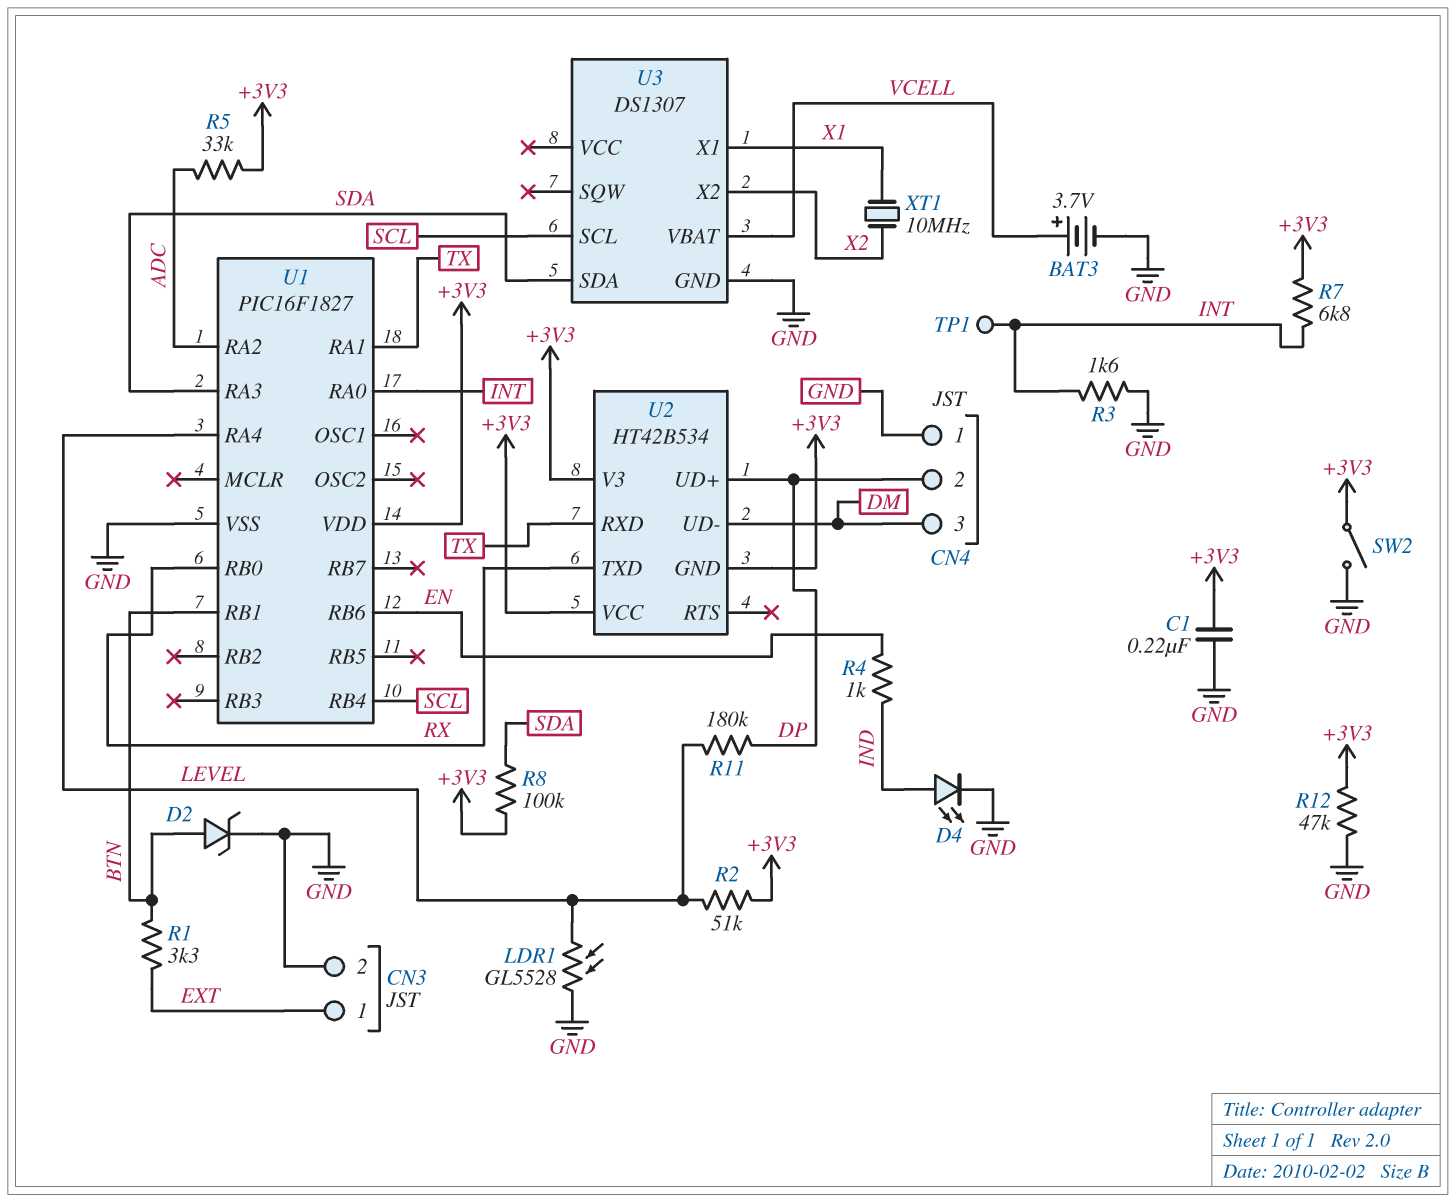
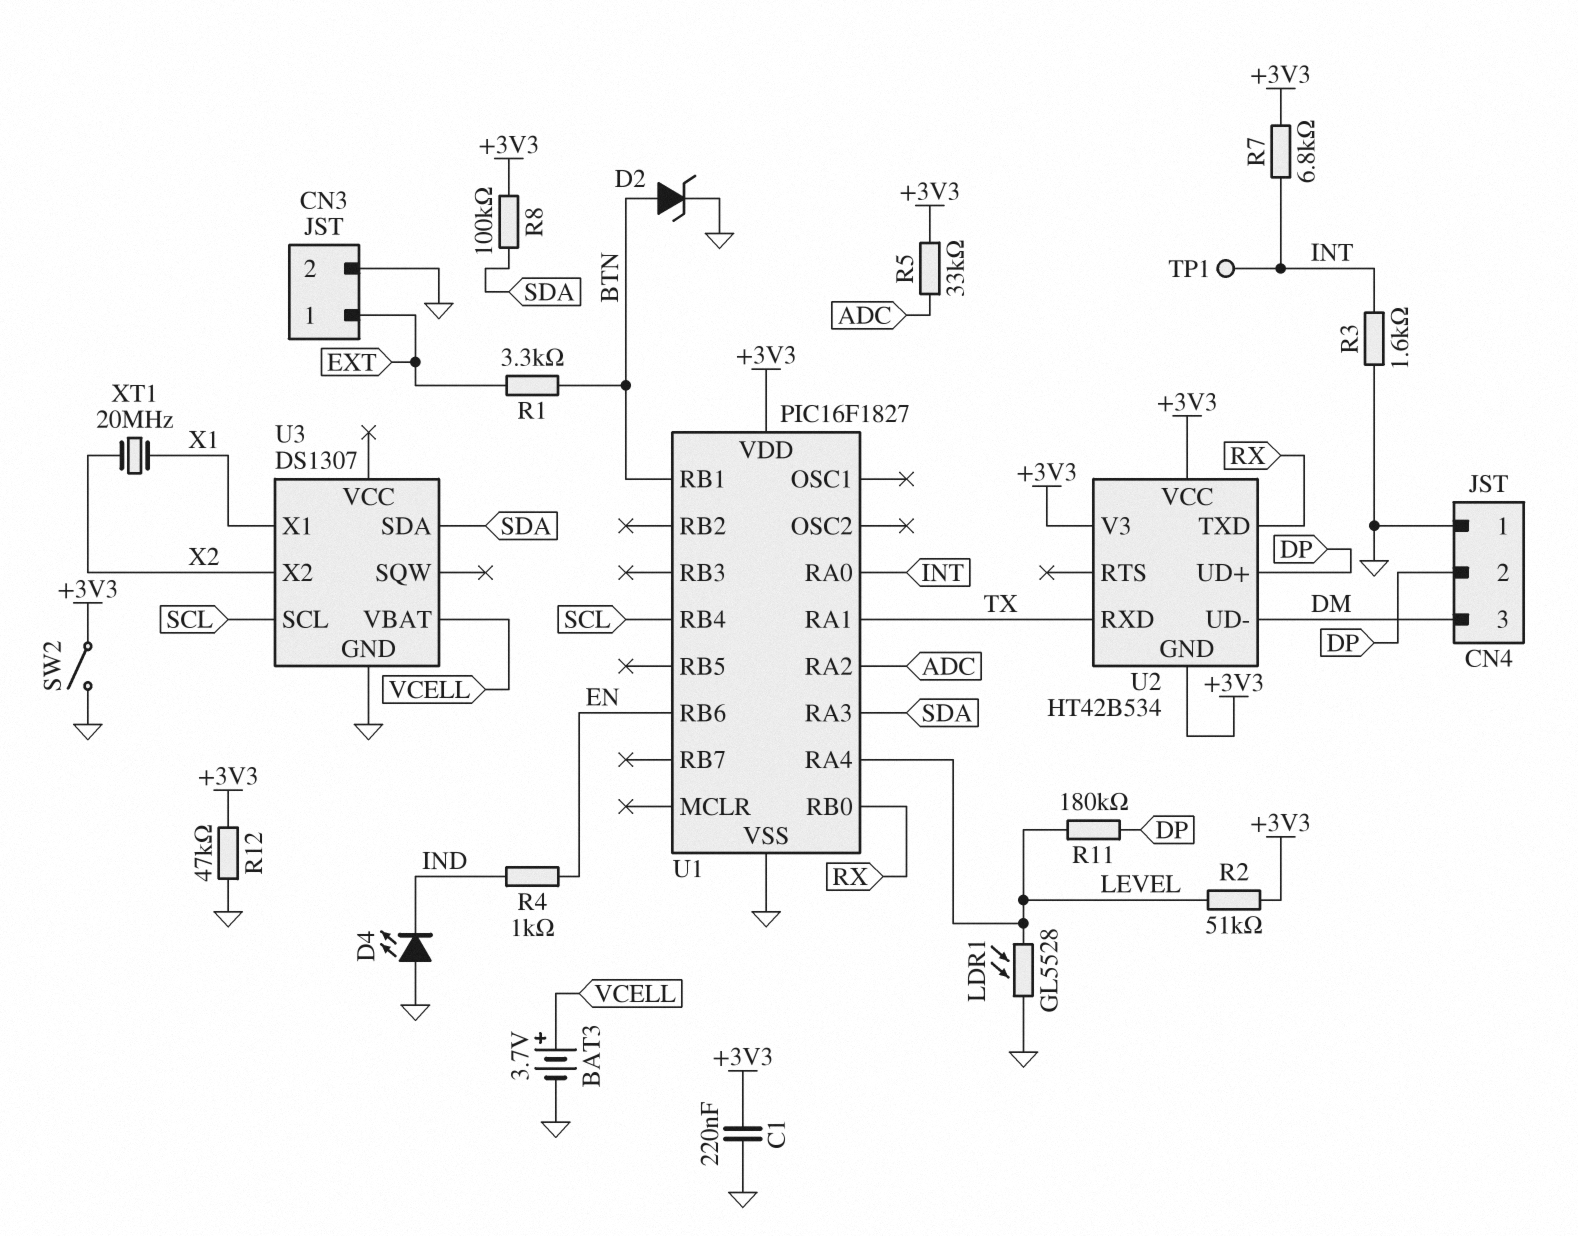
D4: LED (A IND, K GND) -> LED (A GND, K IND)
XT1: 10MHz (X1, X2) -> 20MHz (X1, X2)

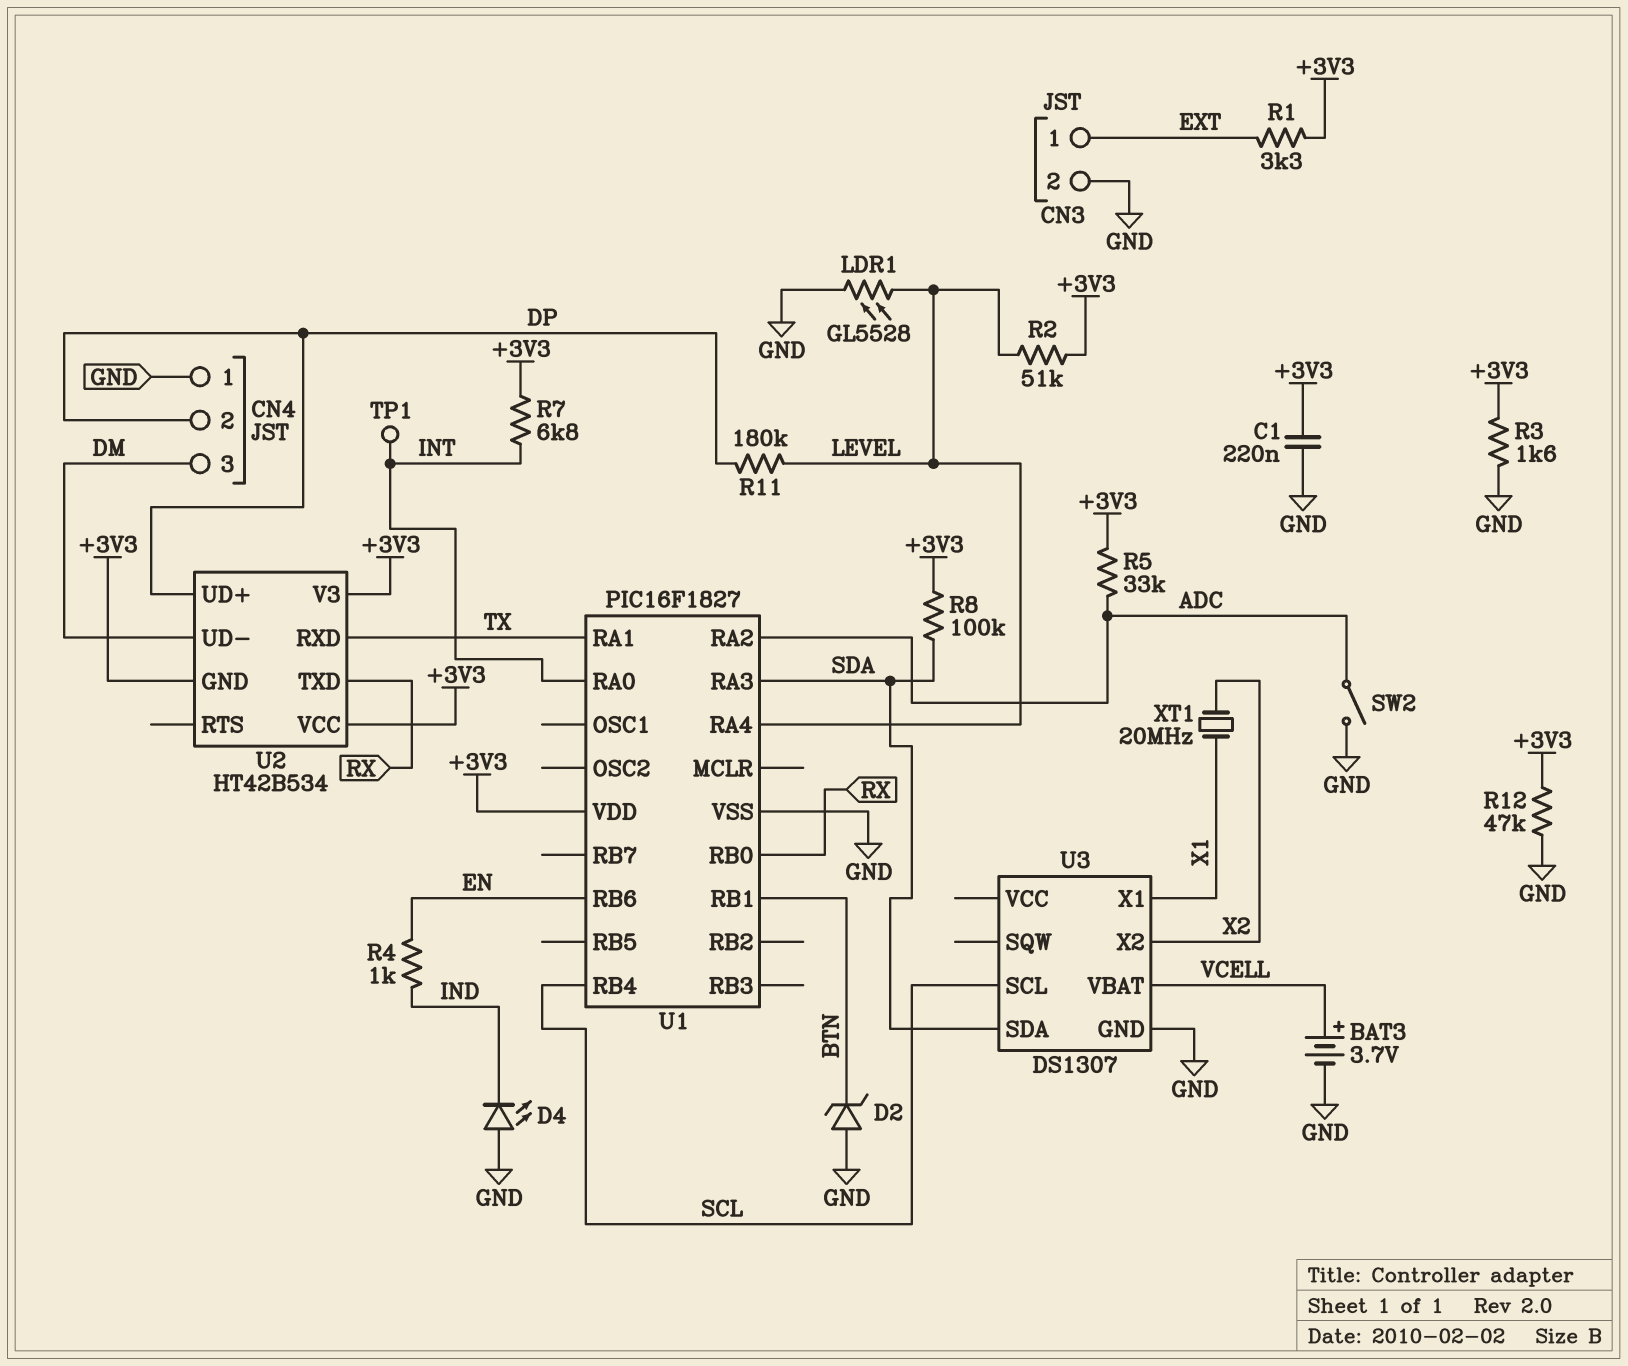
D2: zener (A BTN, K GND) -> zener (A GND, K BTN)
R1: 3.3k (BTN, EXT) -> 3.3k (+3V3, EXT)
R3: 1.6k (GND, INT) -> 1.6k (+3V3, GND)
SW2: switch (+3V3, GND) -> switch (ADC, GND)

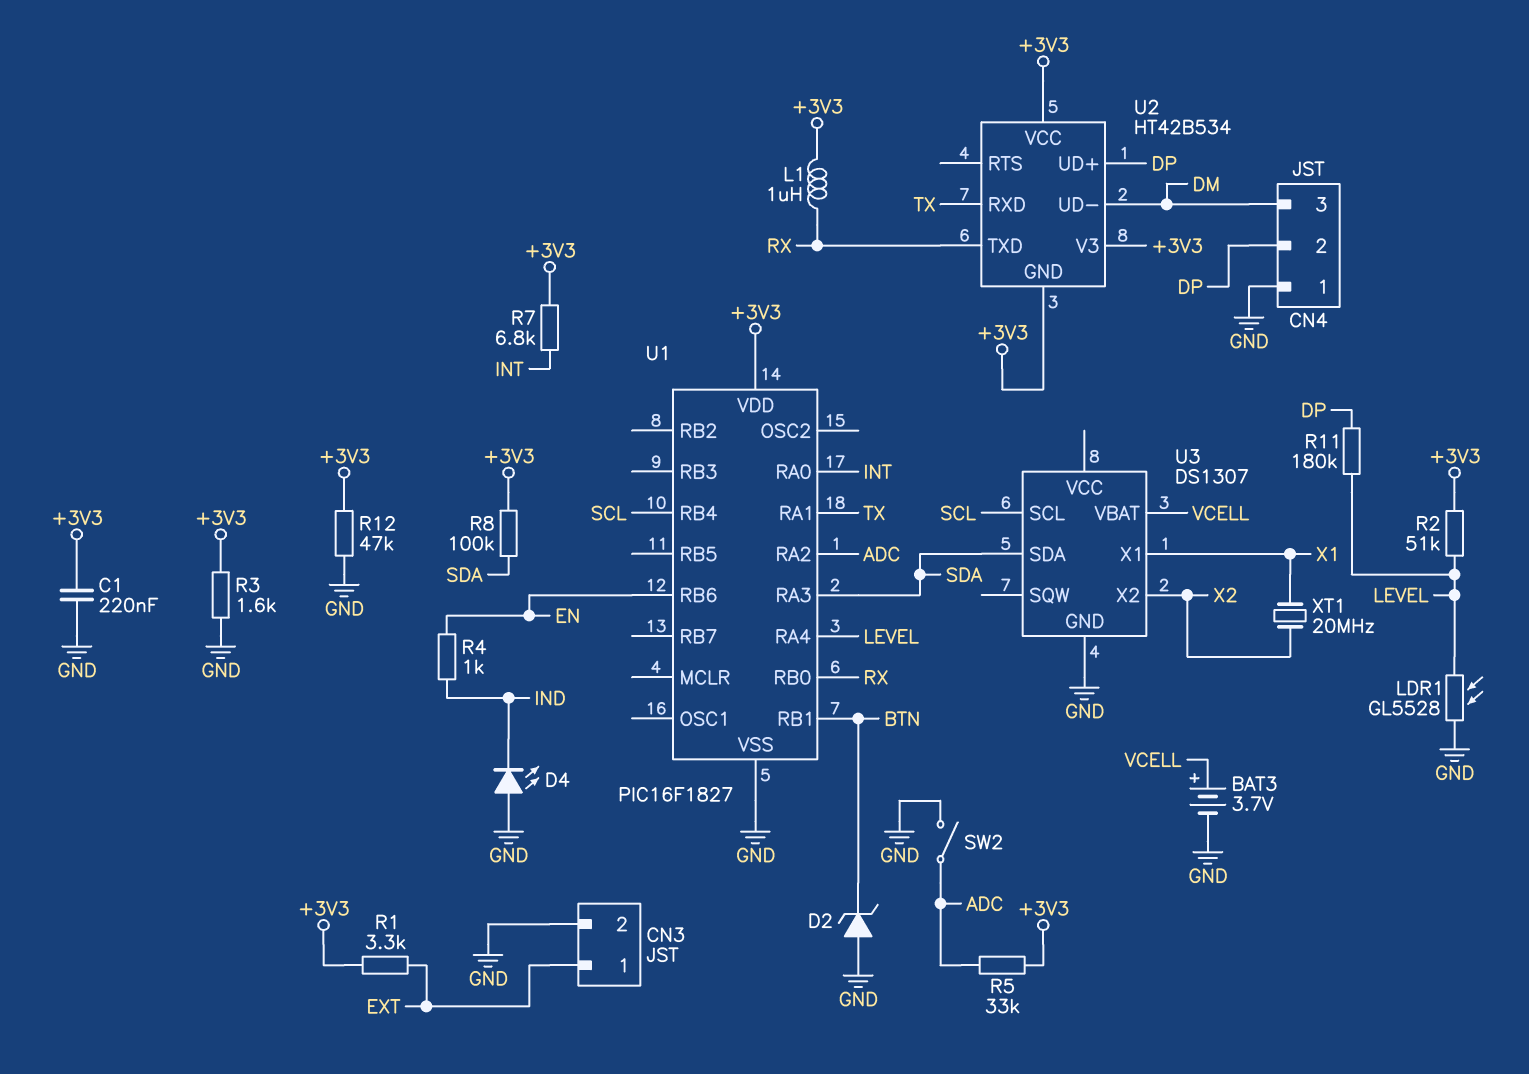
L1: none -> 1uH (+3V3, RX)
TP1: test point (INT) -> none

